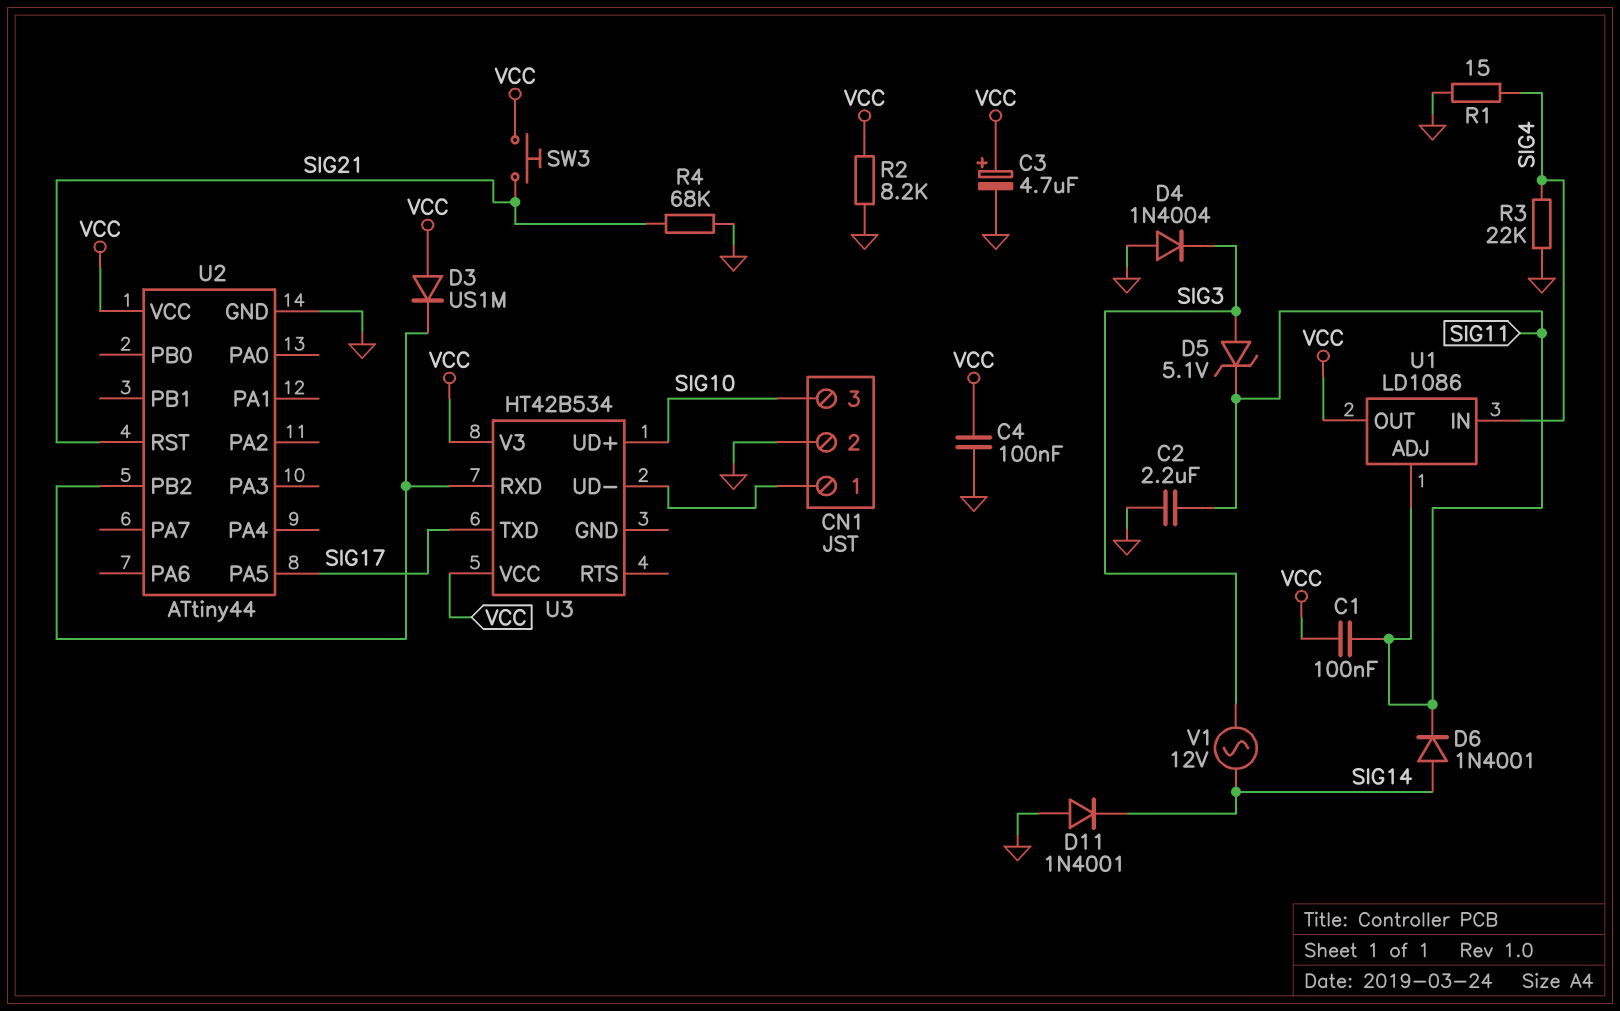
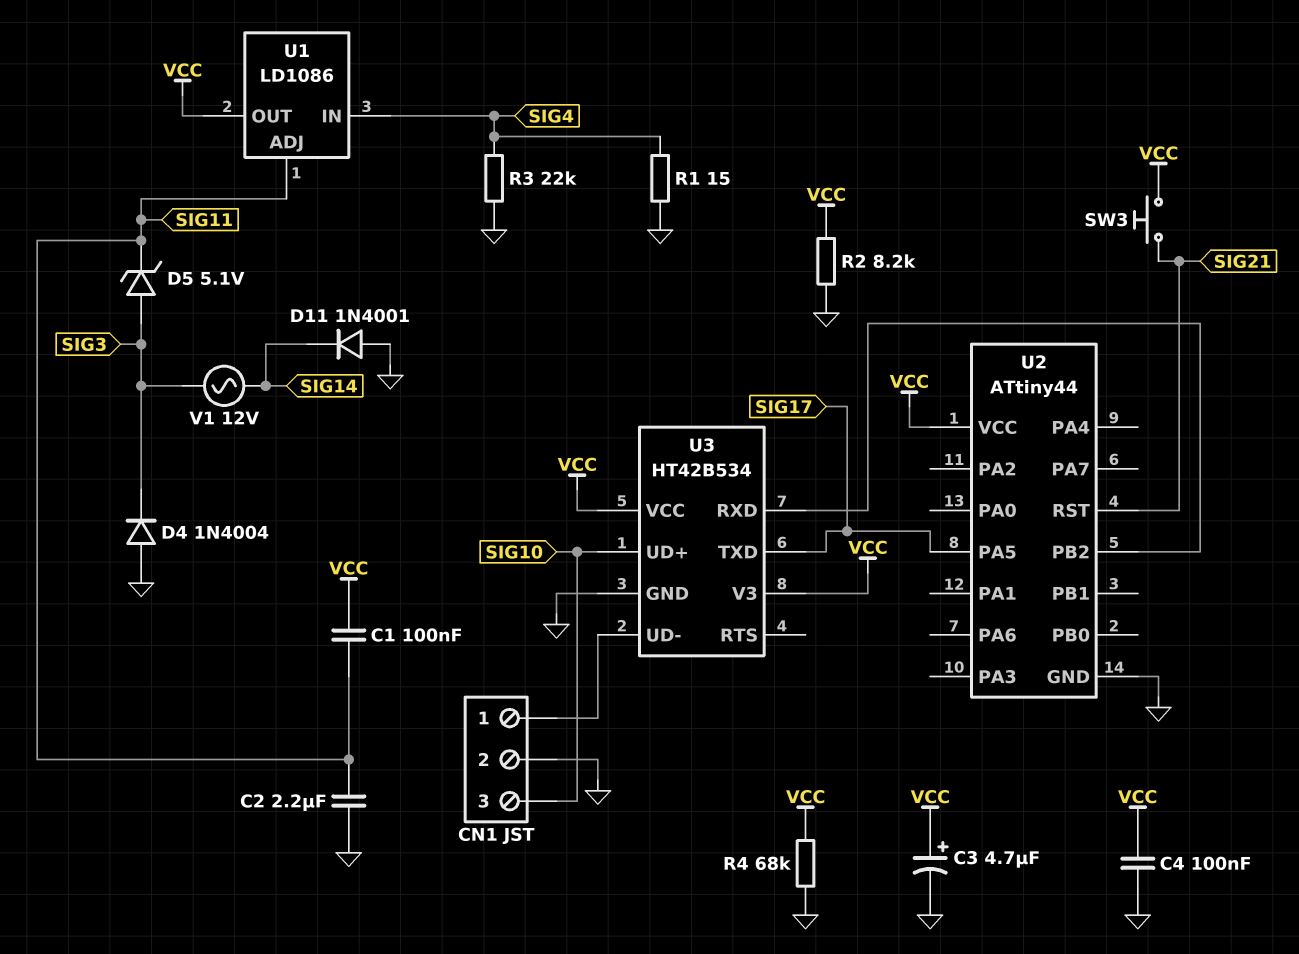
D3: diode US1M (A VCC, K U2/PB2) -> none
D6: diode 1N4001 (A SIG14, K SIG11) -> none
R4: 68k (GND, SIG21) -> 68k (GND, VCC)
U3 pin GND: none -> GND

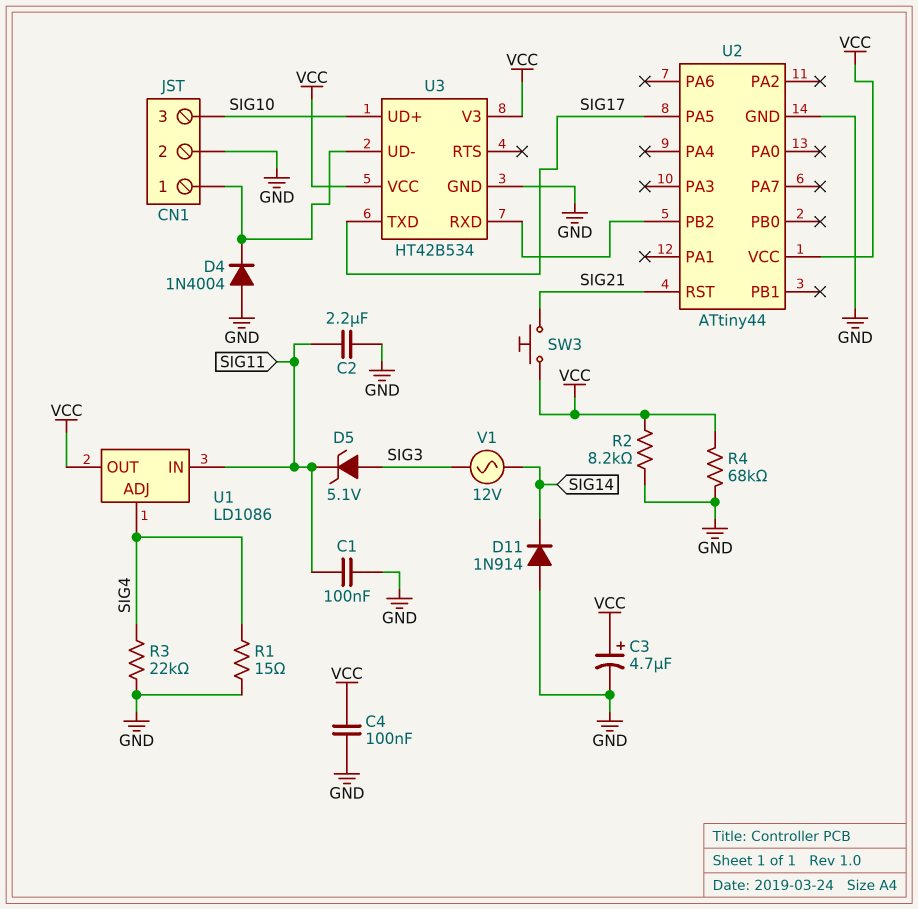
C1: 100nF (SIG11, VCC) -> 100nF (GND, SIG11)
D4: diode 1N4004 (A GND, K SIG3) -> diode 1N4004 (A GND, K CN1/1)
D11: diode 1N4001 (A GND, K SIG14) -> diode 1N914 (A GND, K SIG14)
U1 pin ADJ: SIG11 -> SIG4
U1 pin IN: SIG4 -> SIG11

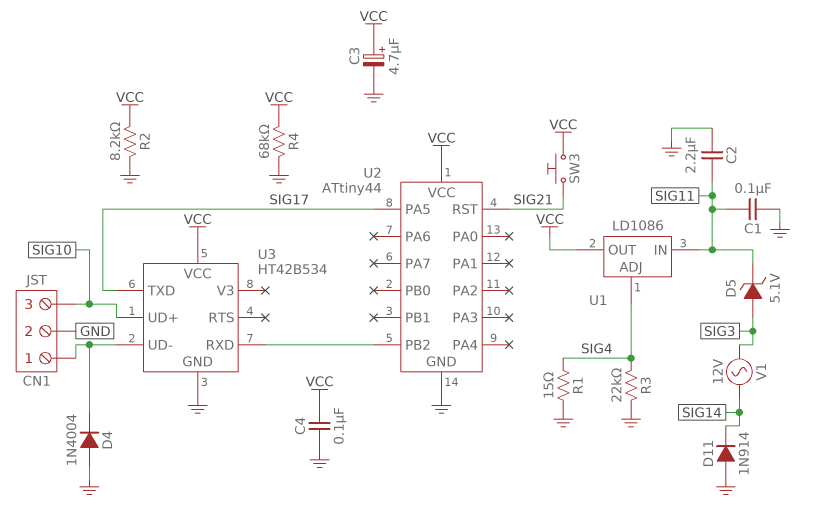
U3 pin V3: VCC -> none

